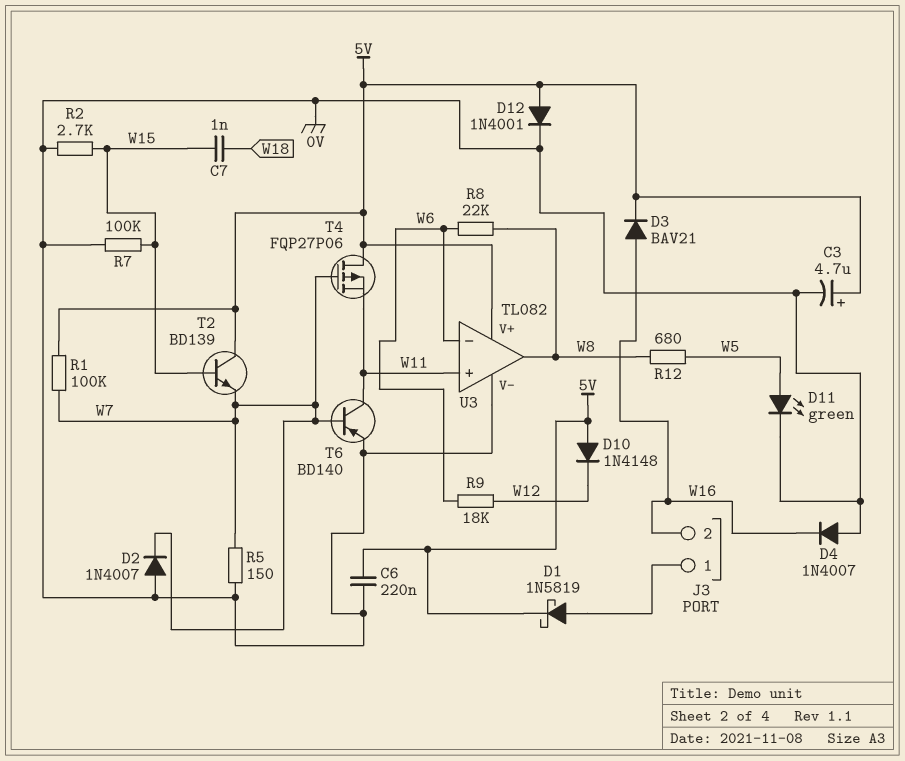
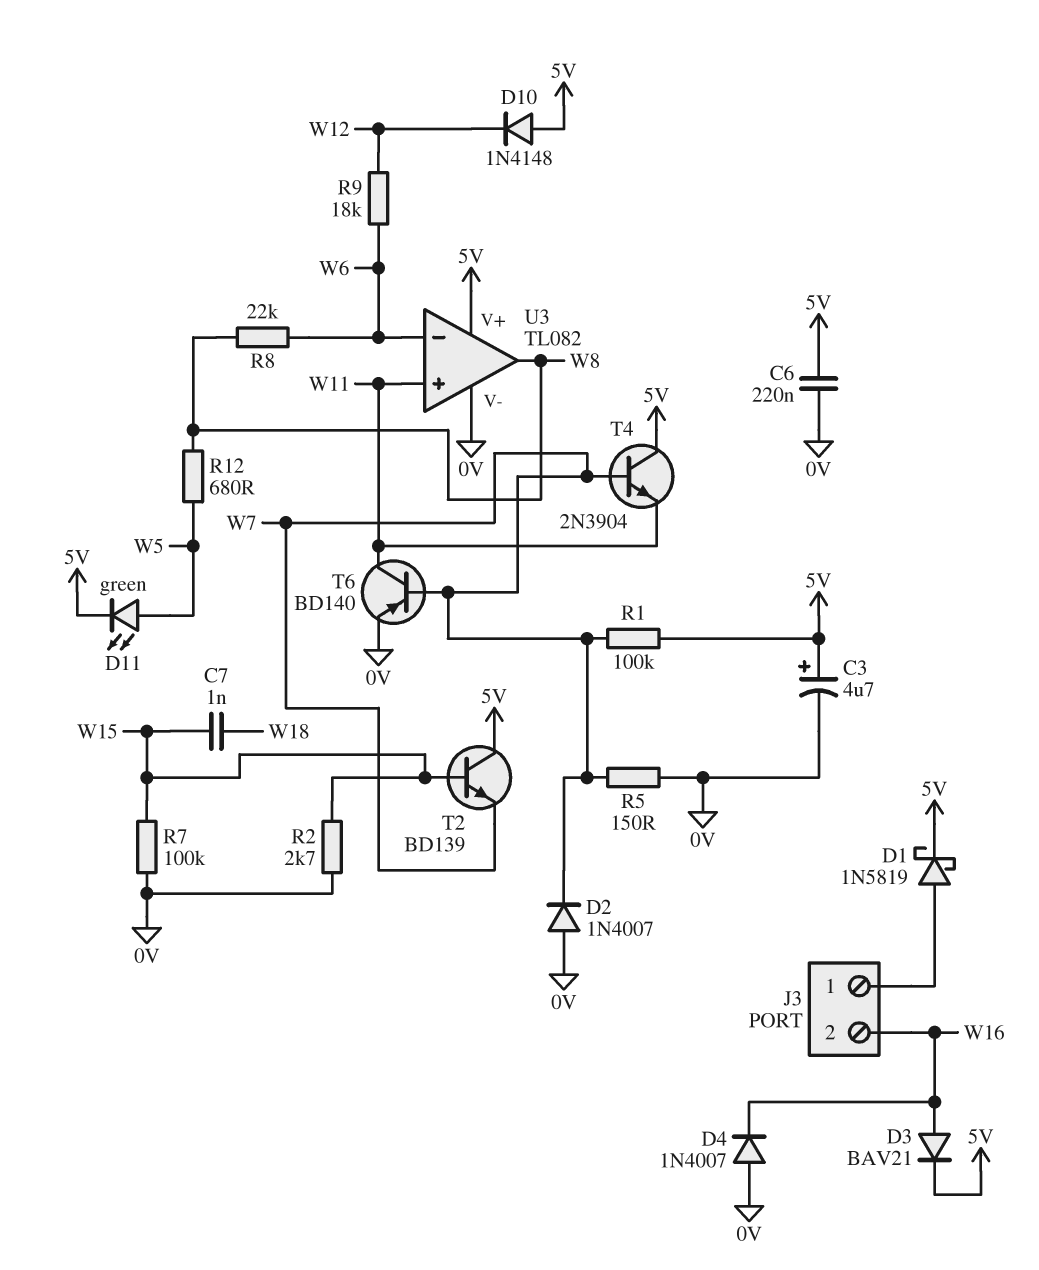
D11: LED green (A W5, K 0V) -> LED green (A W5, K 5V)
D12: diode 1N4001 (A 5V, K 0V) -> none
T4: PMOS FQP27P06 (G W7, D 5V, S W11) -> NPN 2N3904 (B W7, C 5V, E W11)

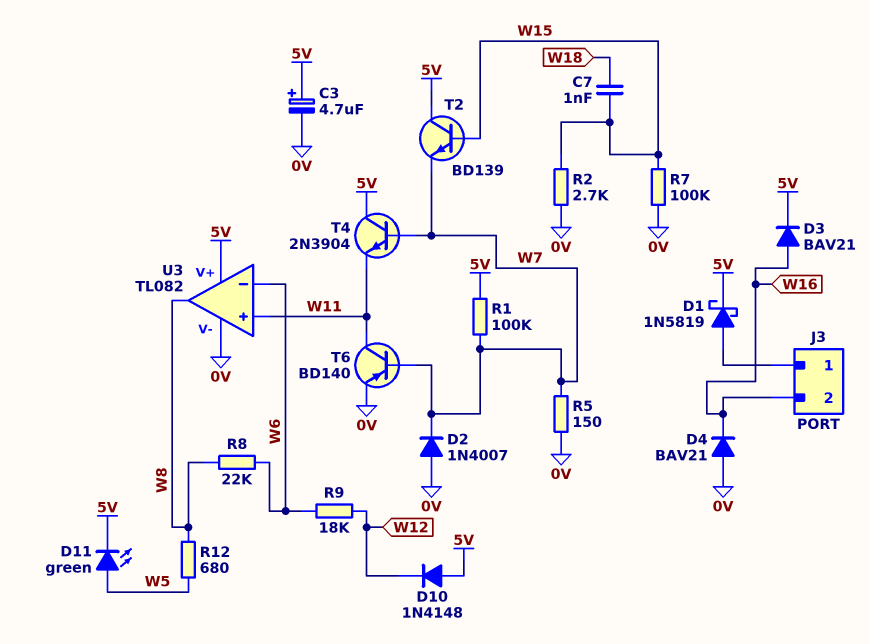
C6: 220nF (0V, 5V) -> none
D4: diode 1N4007 (A 0V, K W16) -> diode BAV21 (A 0V, K W16)

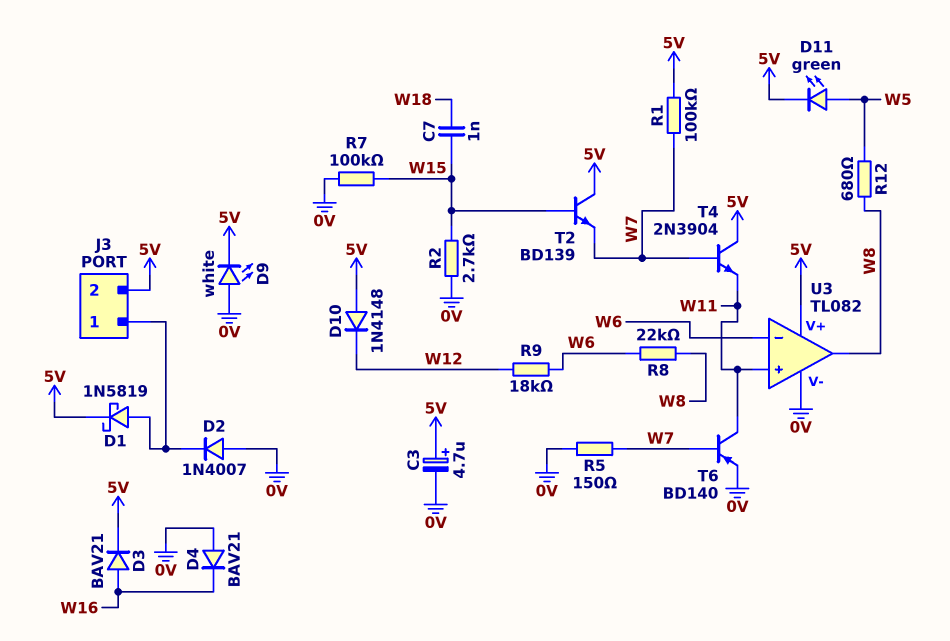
D2: diode 1N4007 (A 0V, K W7) -> diode 1N4007 (A 0V, K J3/1)
D9: none -> LED white (A 0V, K 5V)
J3 pin 2: W16 -> 5V

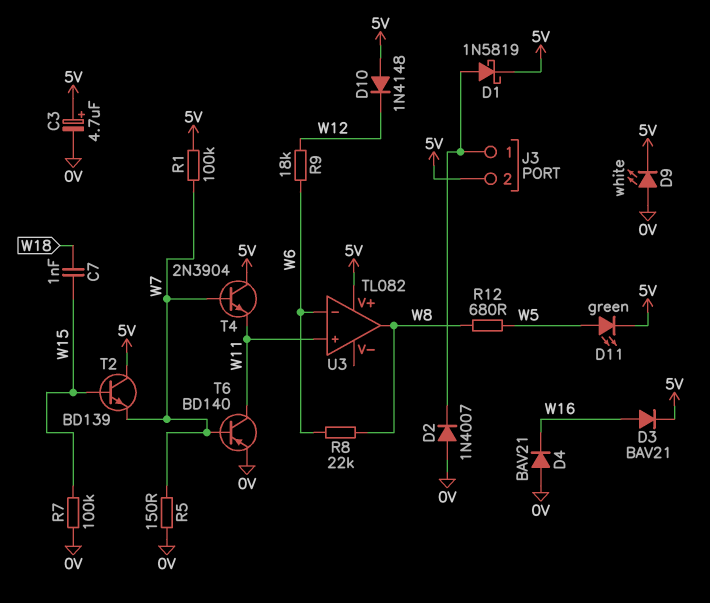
R2: 2.7k (0V, W15) -> none
U3 pin V-: 0V -> none

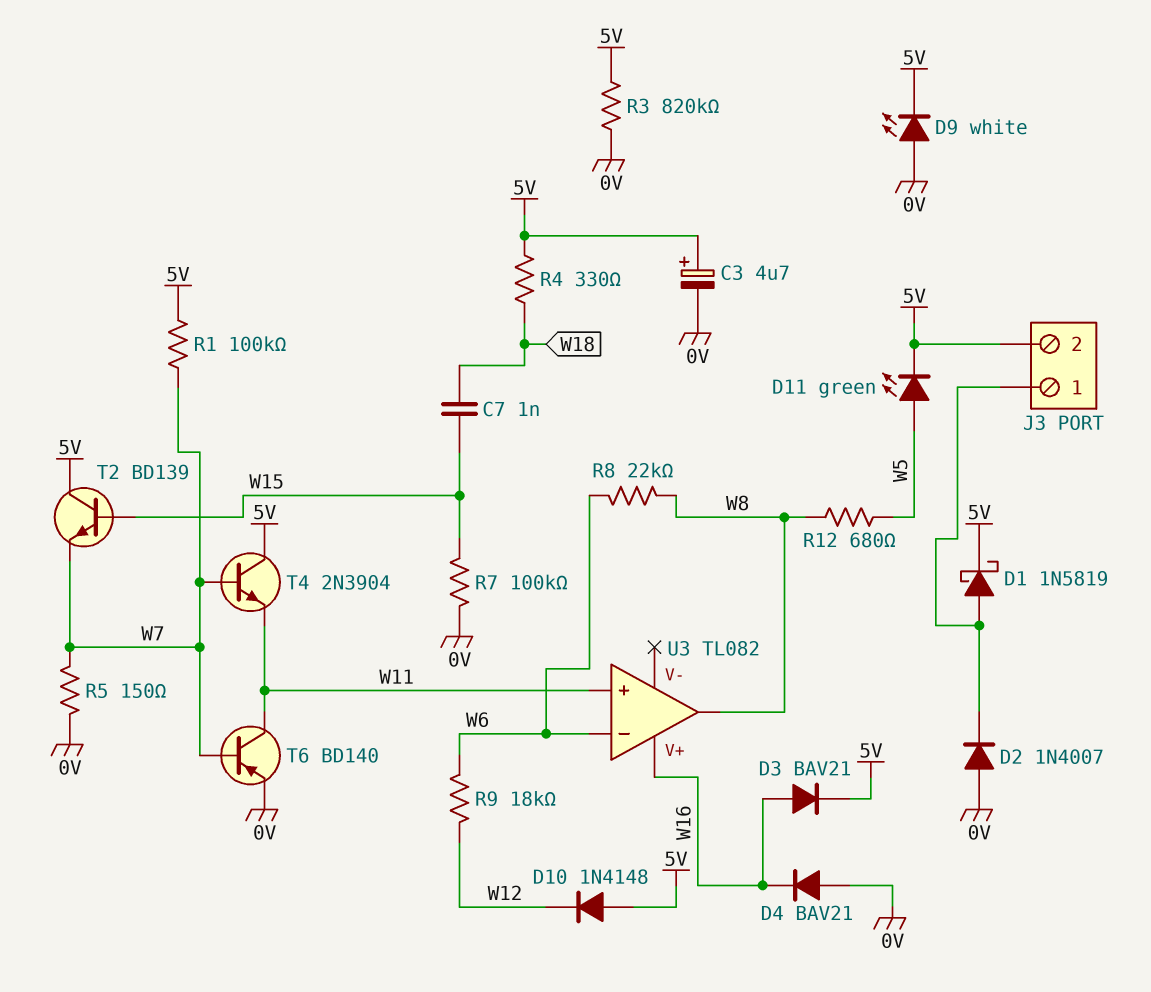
R3: none -> 820k (0V, 5V)
R4: none -> 330 (5V, W18)
U3 pin V+: 5V -> W16

